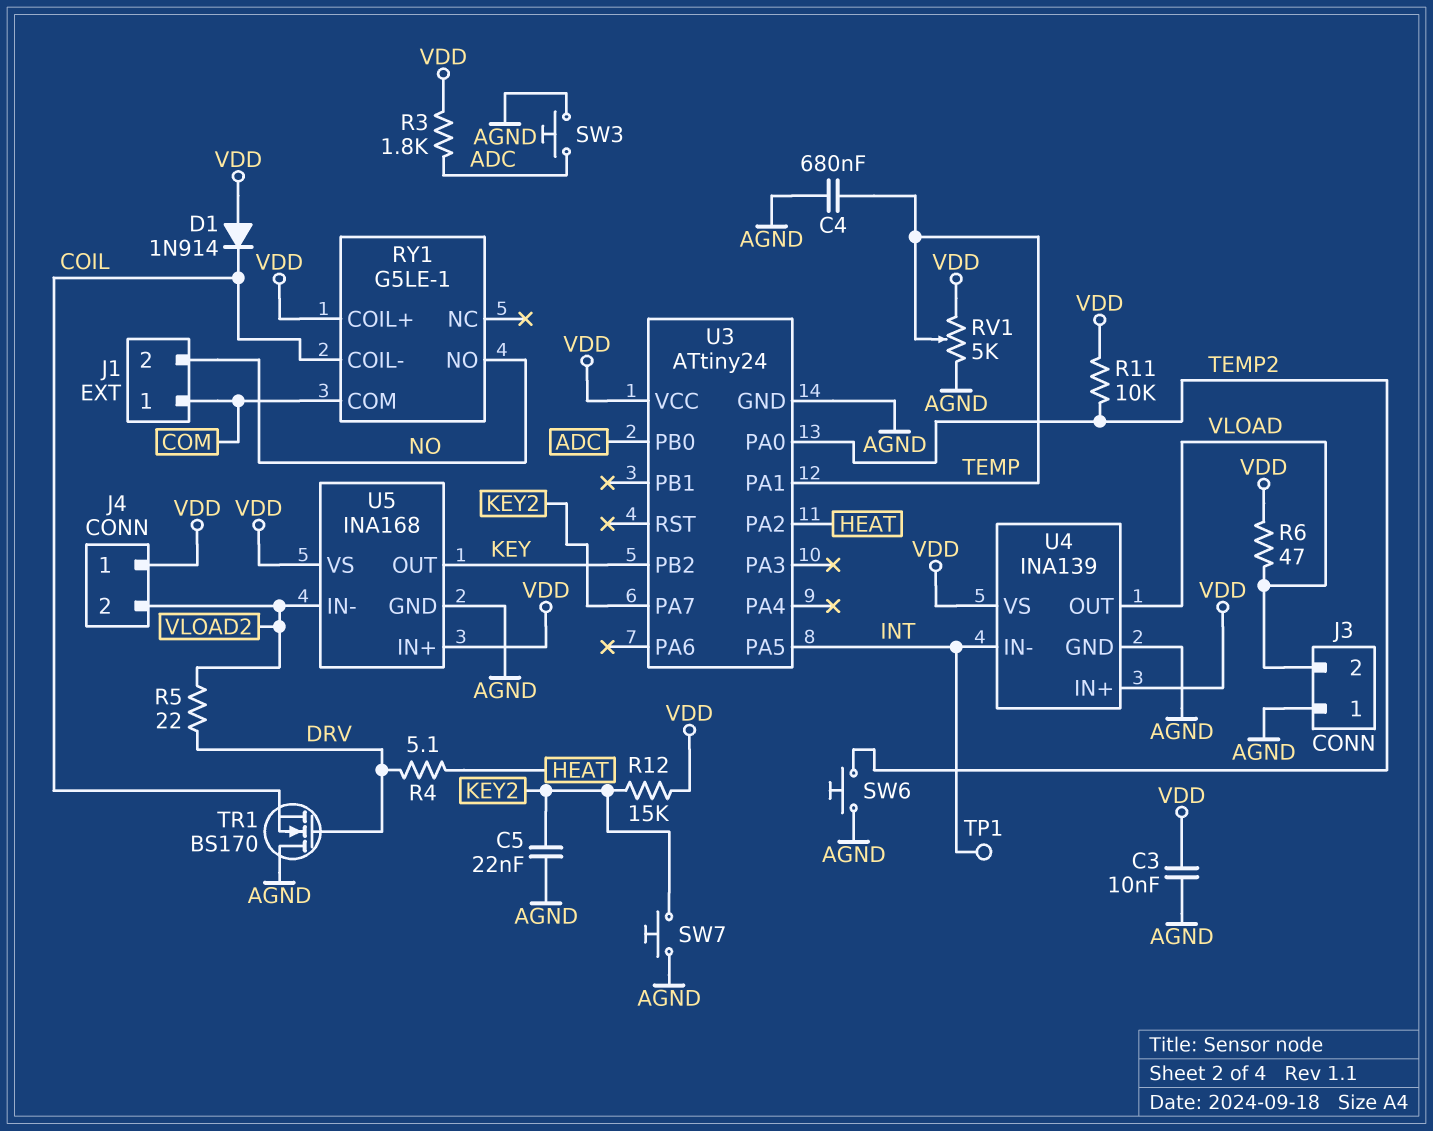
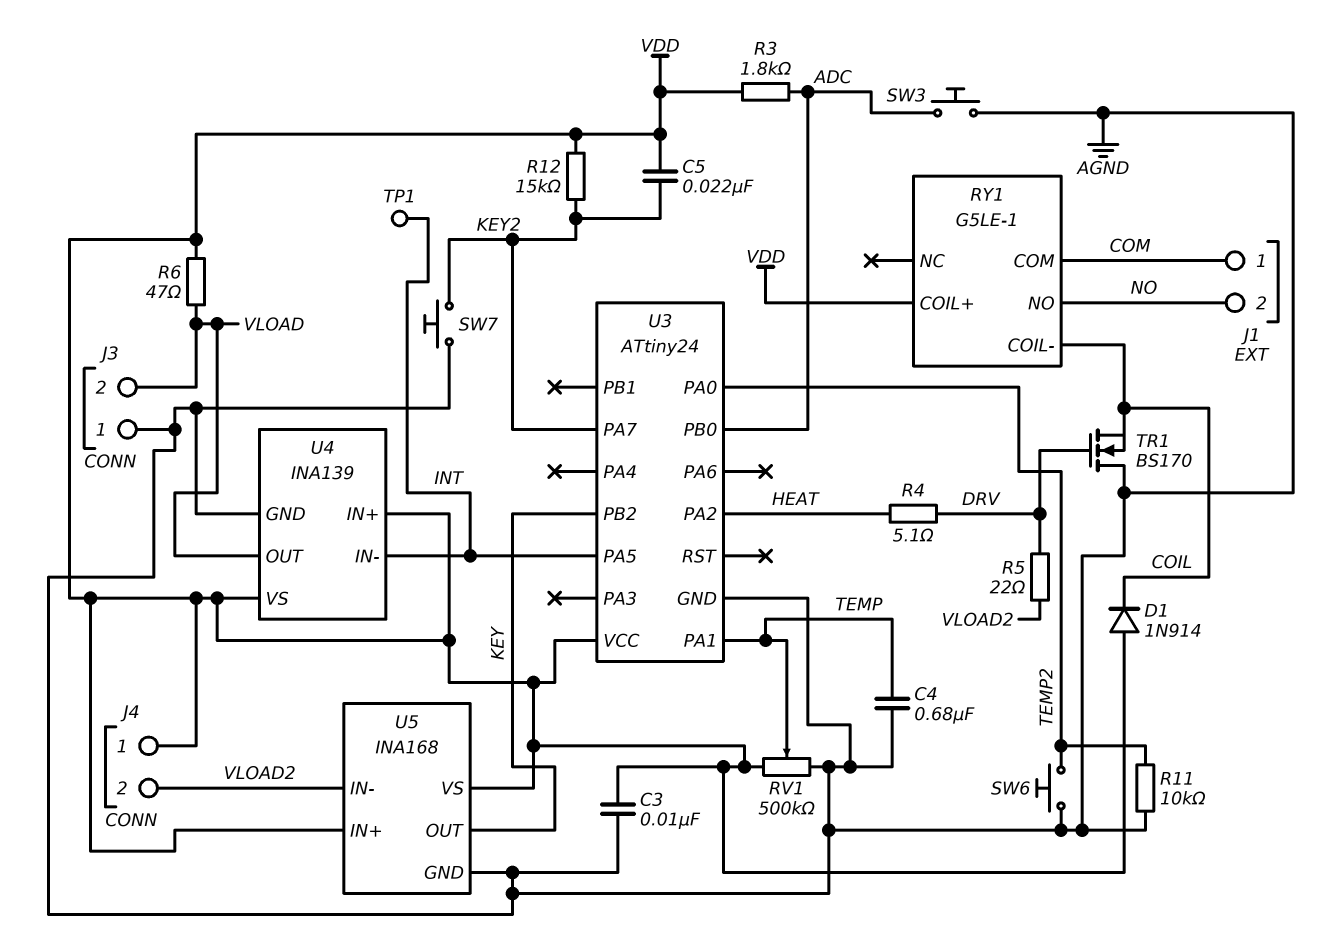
C5: 22nF (AGND, KEY2) -> 22nF (KEY2, VDD)
R11: 10k (TEMP2, VDD) -> 10k (AGND, TEMP2)
RV1: 5k (AGND, VDD, wiper TEMP) -> 500k (AGND, VDD, wiper TEMP)

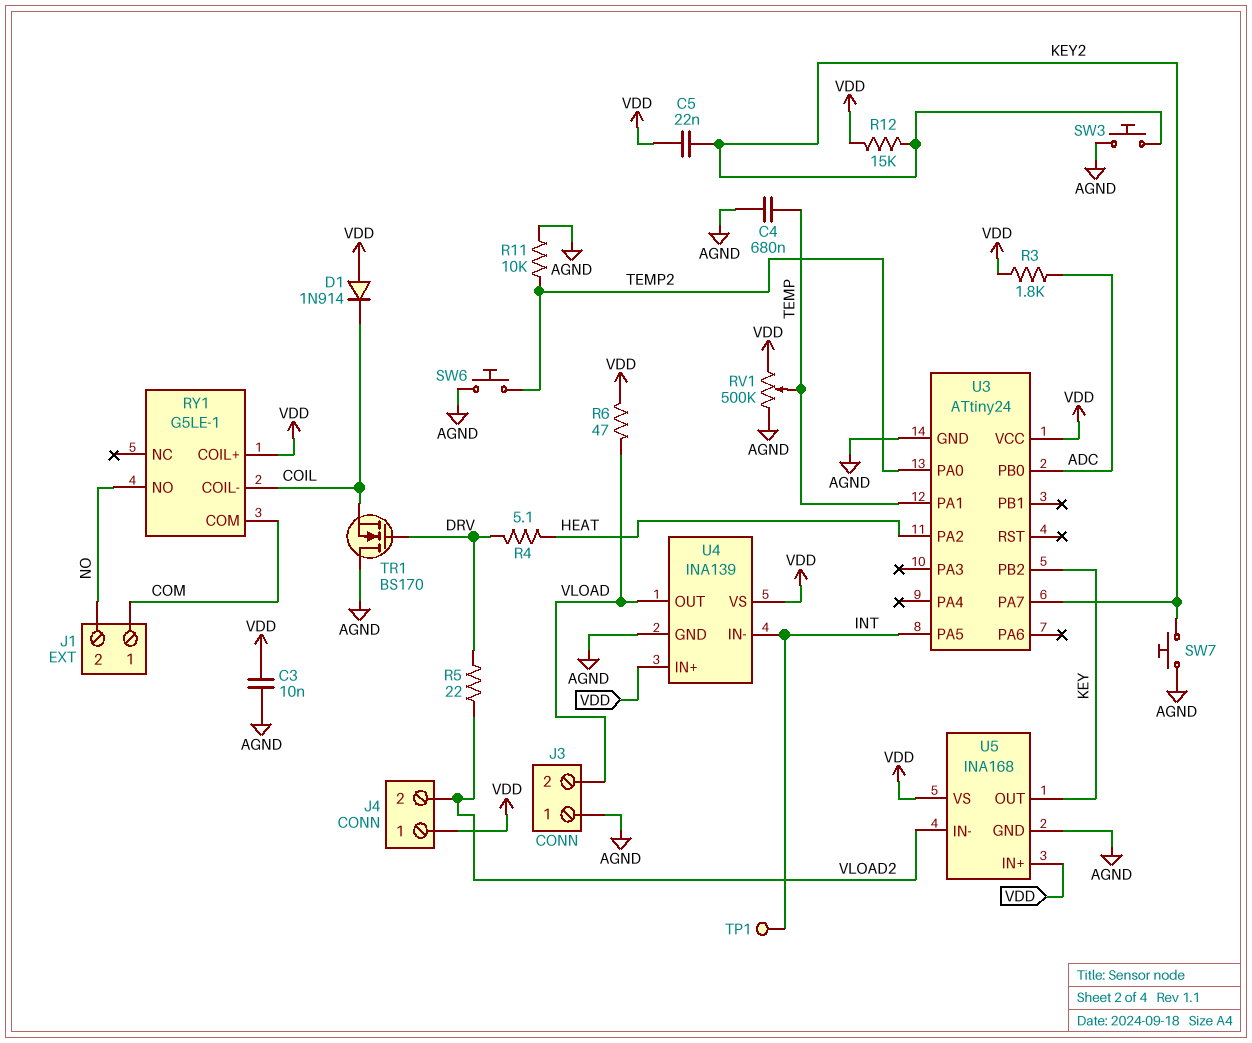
SW3: button (ADC, AGND) -> button (AGND, KEY2)

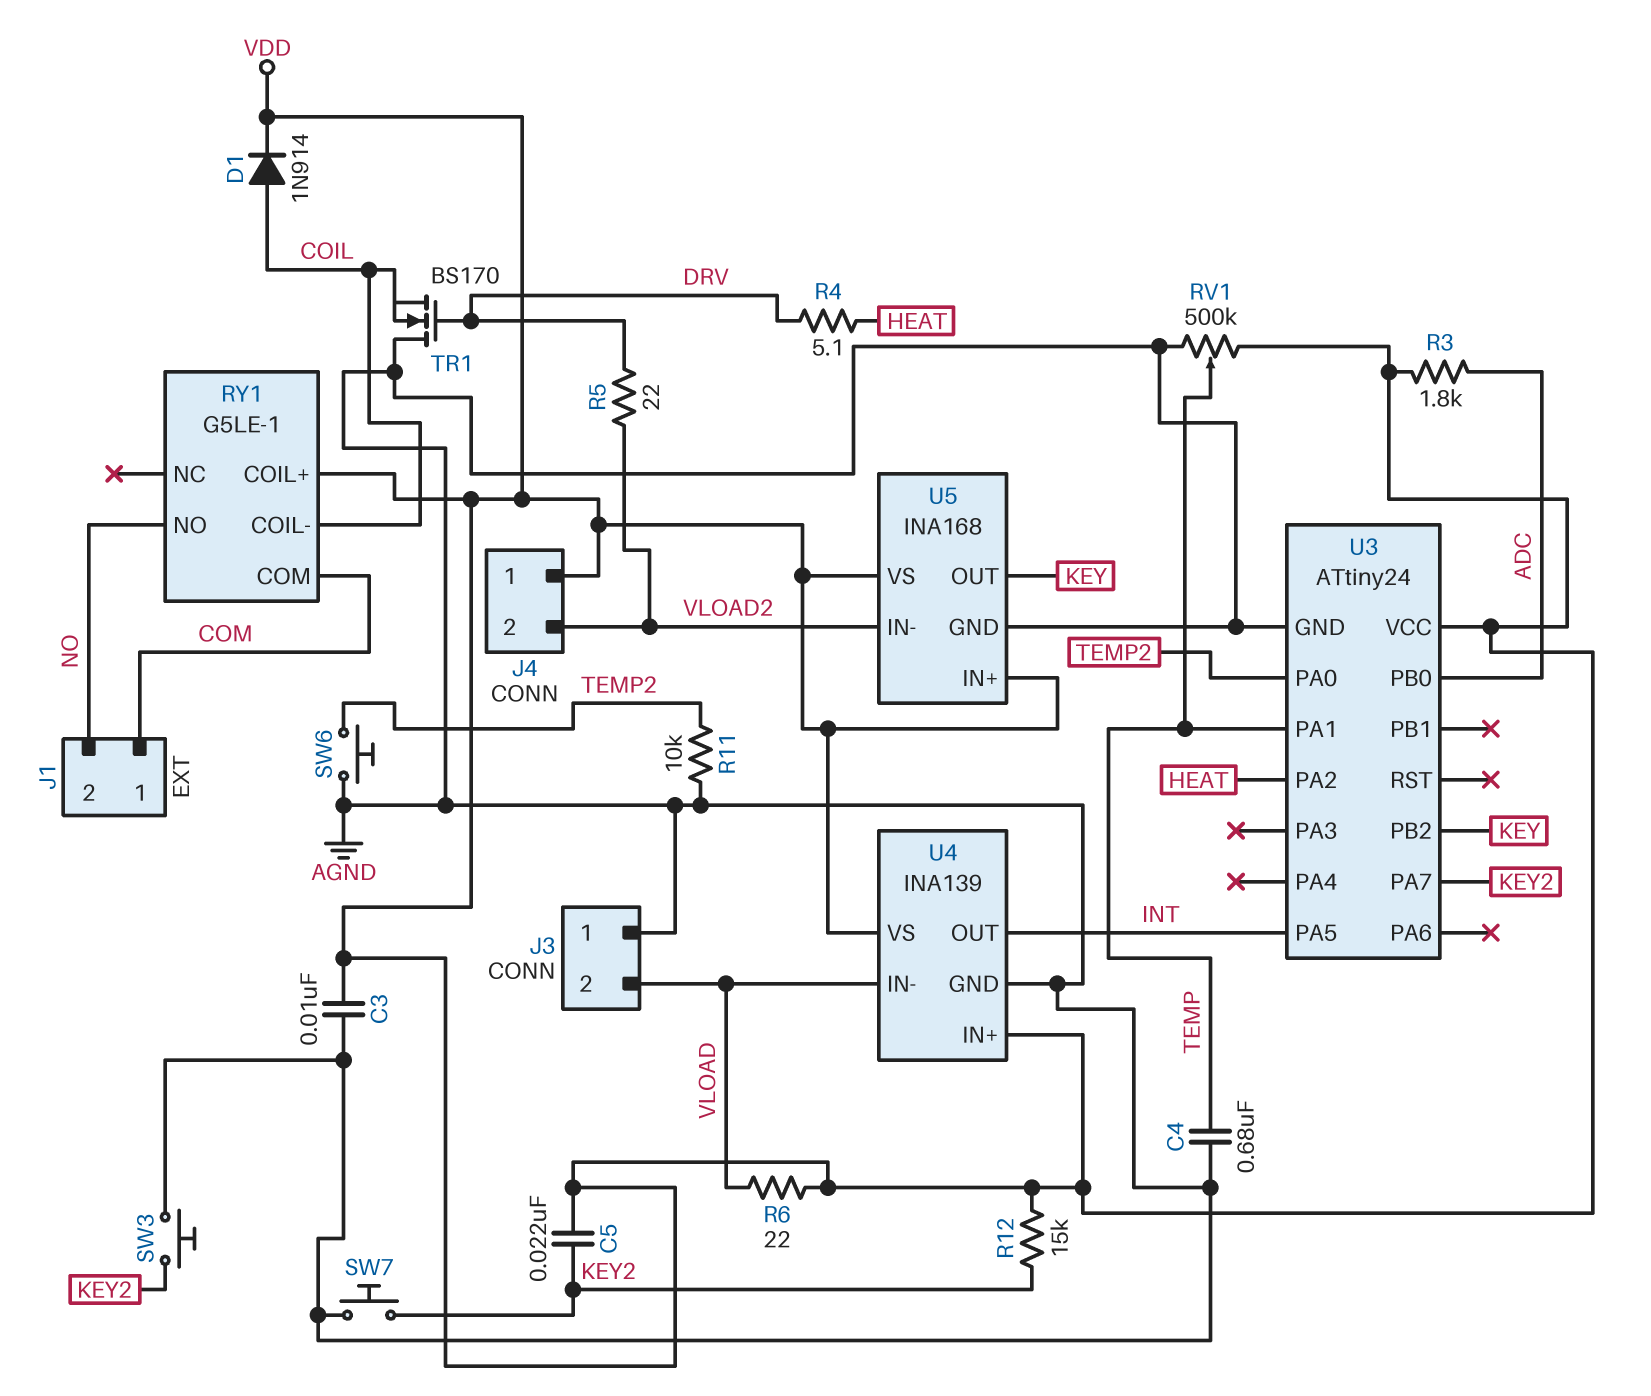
D1: diode 1N914 (A VDD, K COIL) -> diode 1N914 (A COIL, K VDD)
R6: 47 (VDD, VLOAD) -> 22 (VDD, VLOAD)
TP1: test point (INT) -> none
U4 pin IN-: INT -> VLOAD
U4 pin OUT: VLOAD -> INT

